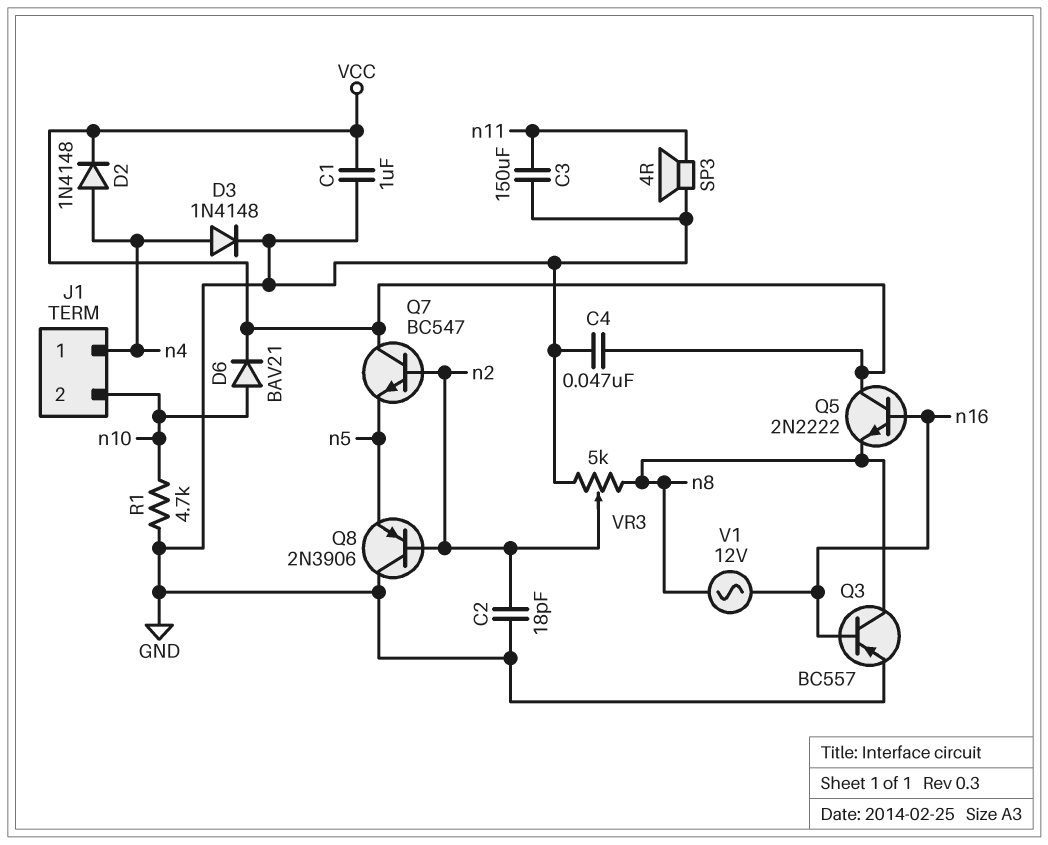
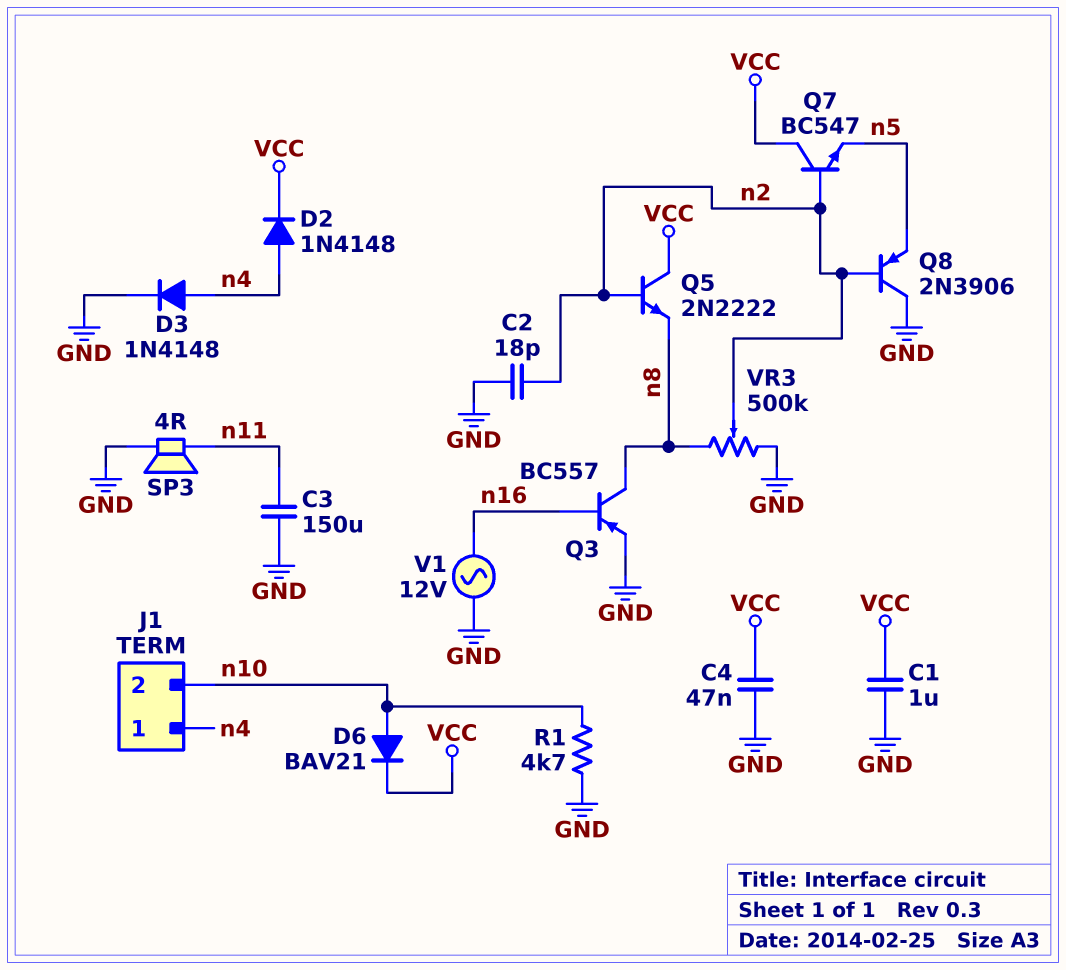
Q5: NPN 2N2222 (B n16, C VCC, E n8) -> NPN 2N2222 (B n2, C VCC, E n8)
V1: AC 12V (n8, n16) -> AC 12V (GND, n16)
VR3: 5k (GND, n8, wiper n2) -> 500k (GND, n8, wiper n2)

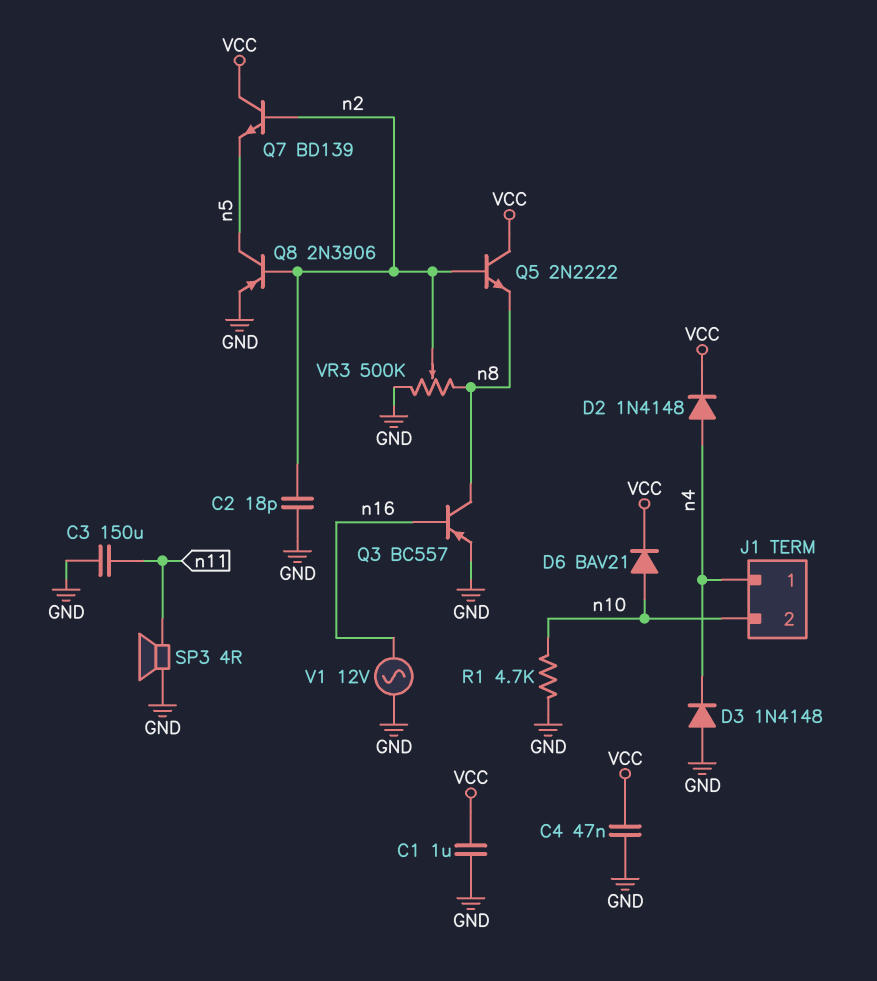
D3: diode 1N4148 (A n4, K GND) -> diode 1N4148 (A GND, K n4)
Q7: NPN BC547 (B n2, C VCC, E n5) -> NPN BD139 (B n2, C VCC, E n5)
Q8: PNP 2N3906 (B n2, C GND, E n5) -> PNP 2N3906 (B n2, C n5, E GND)

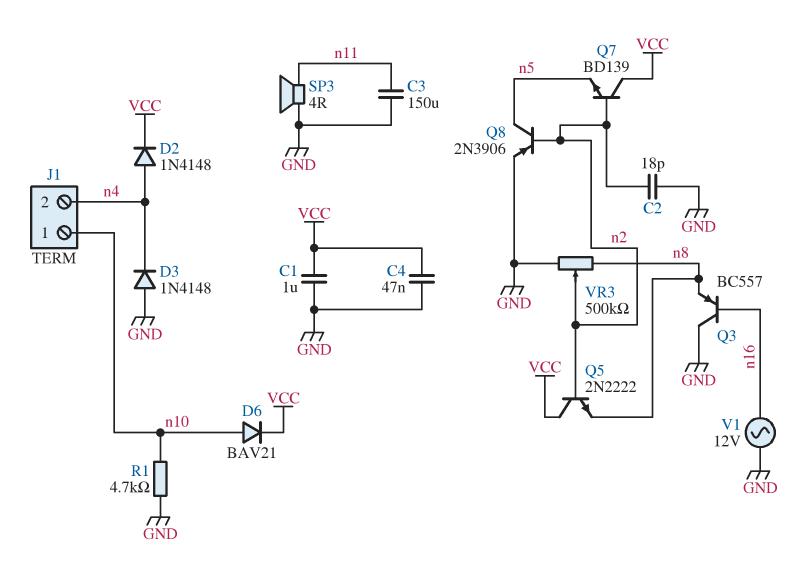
J1 pin 1: n4 -> n10
J1 pin 2: n10 -> n4
Q3: PNP BC557 (B n16, C n8, E GND) -> PNP BC557 (B n16, C GND, E n8)

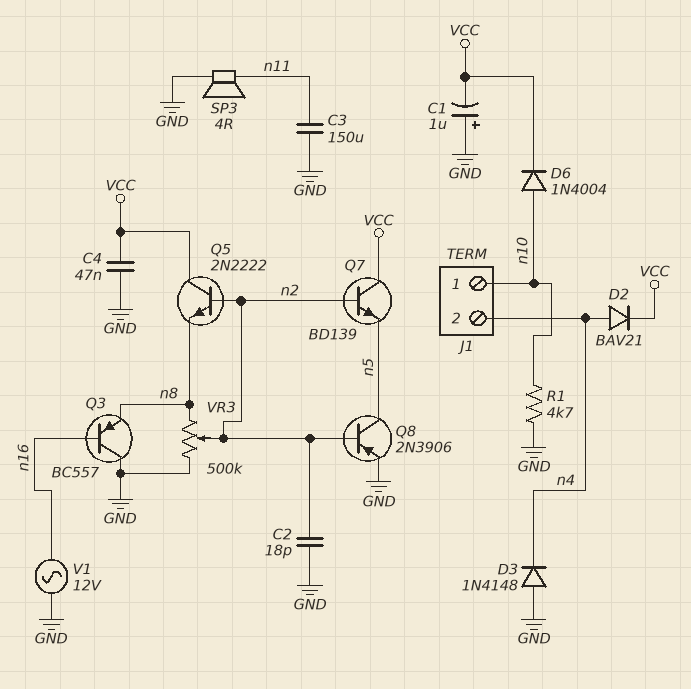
C1: 1uF (GND, VCC) -> 1uF (plus GND, minus VCC)
D2: diode 1N4148 (A n4, K VCC) -> diode BAV21 (A n4, K VCC)
D6: diode BAV21 (A n10, K VCC) -> diode 1N4004 (A n10, K VCC)

